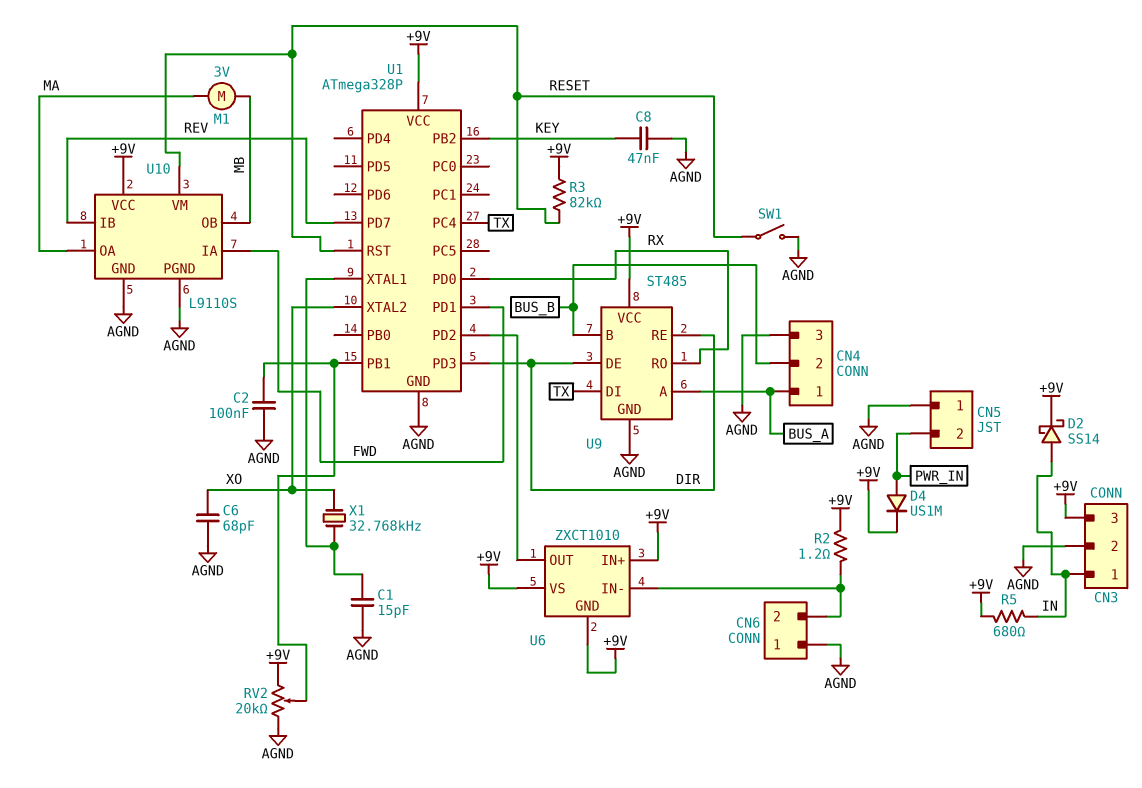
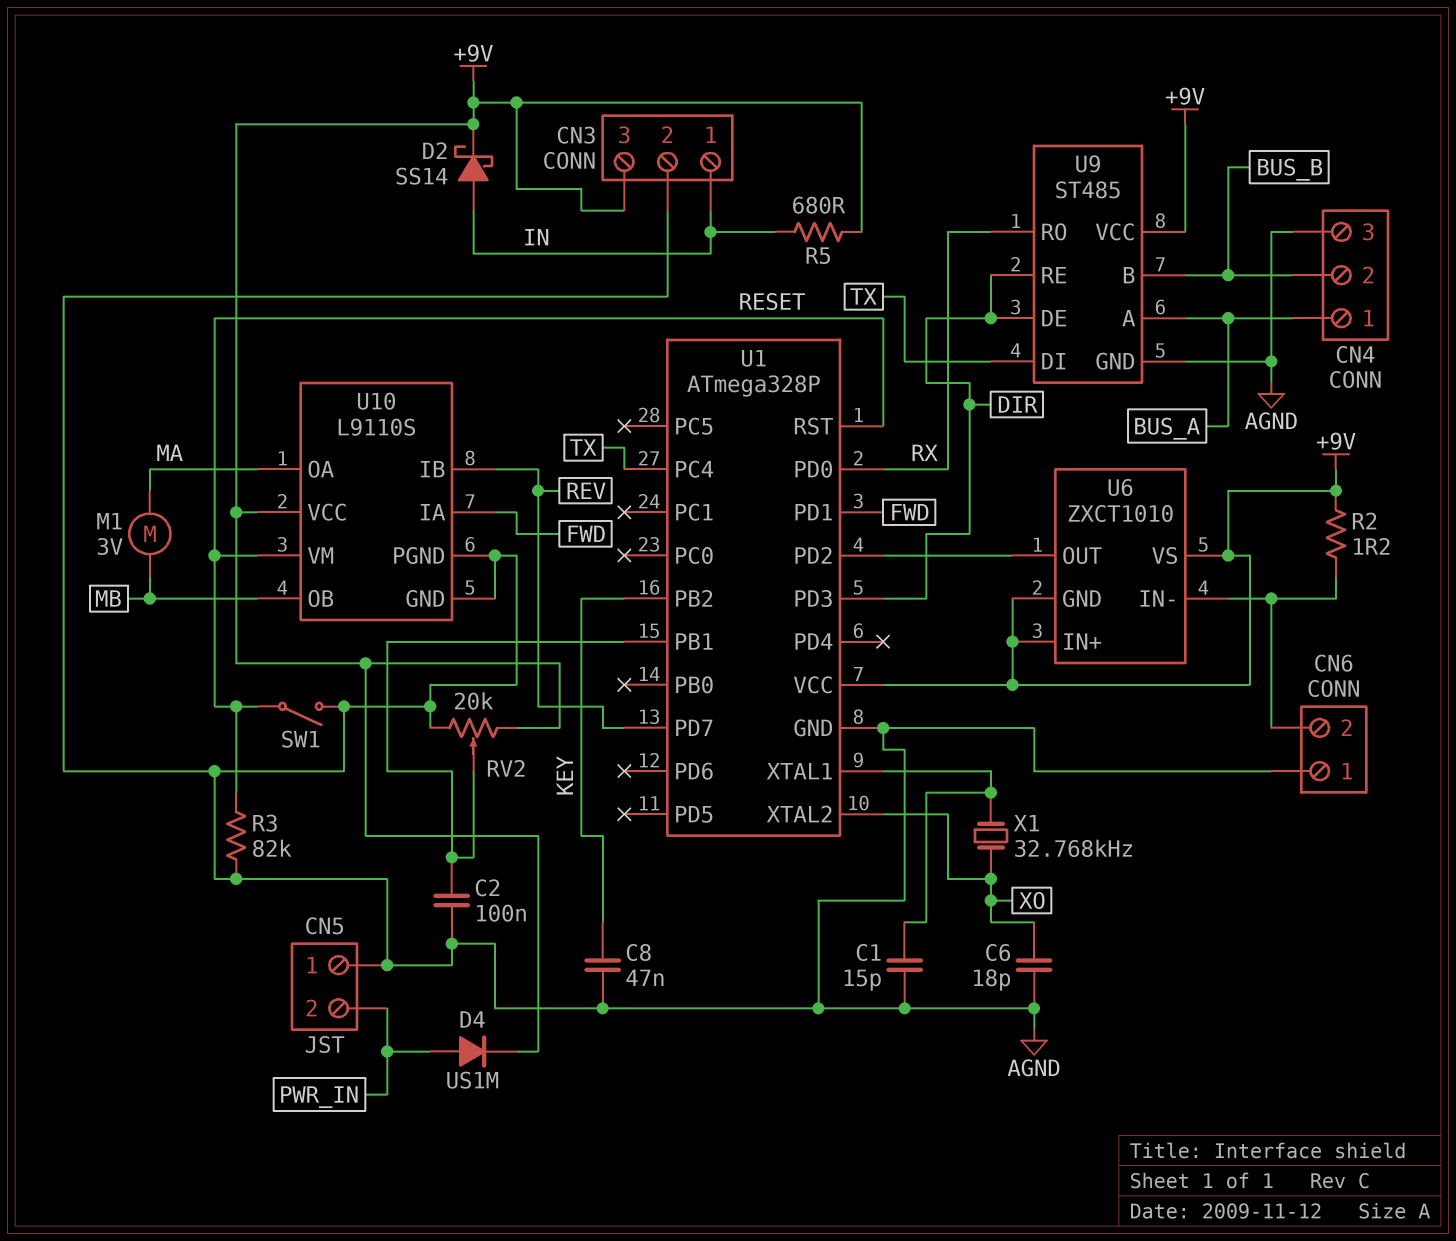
C6: 68pF (AGND, XO) -> 18pF (AGND, XO)
R3: 82k (+9V, RESET) -> 82k (AGND, RESET)

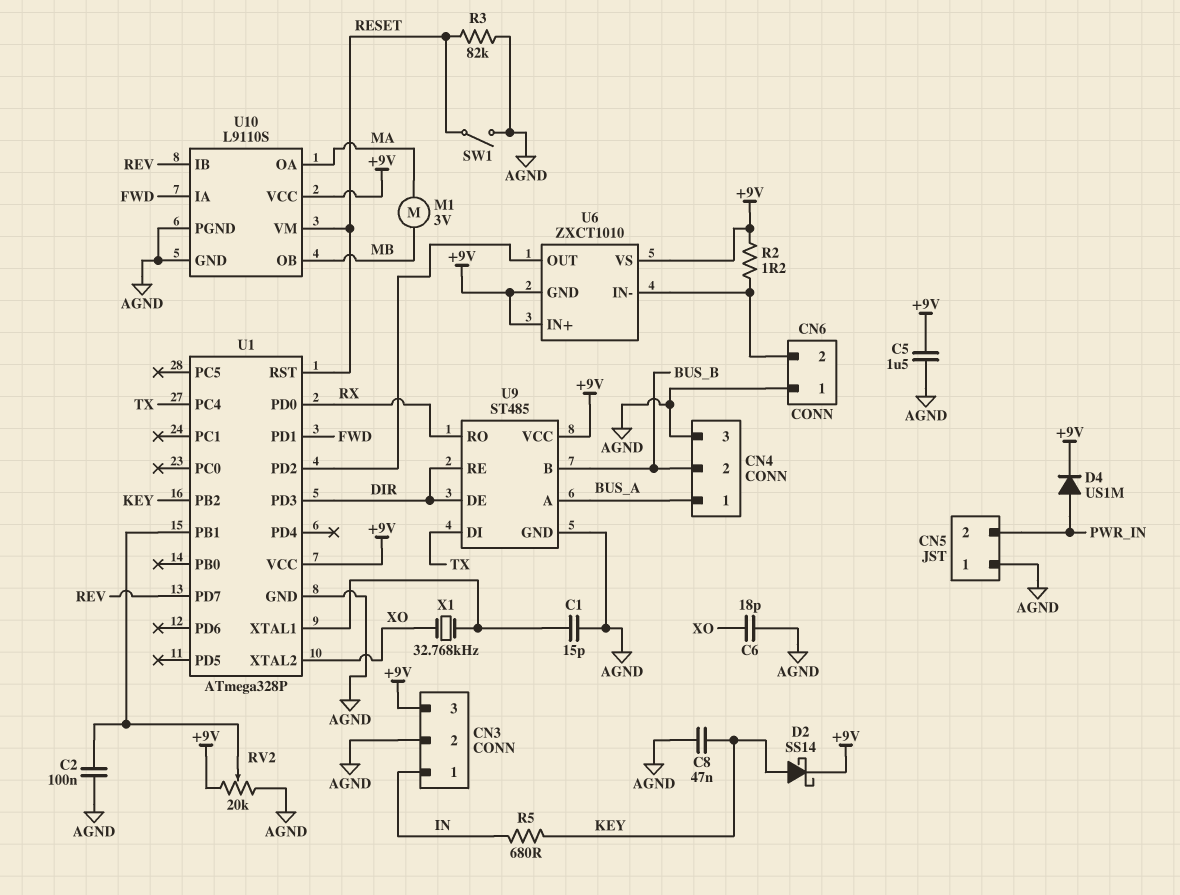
C5: none -> 1.5uF (+9V, AGND)
D2: schottky SS14 (A IN, K +9V) -> schottky SS14 (A KEY, K +9V)
R5: 680 (+9V, IN) -> 680 (IN, KEY)

